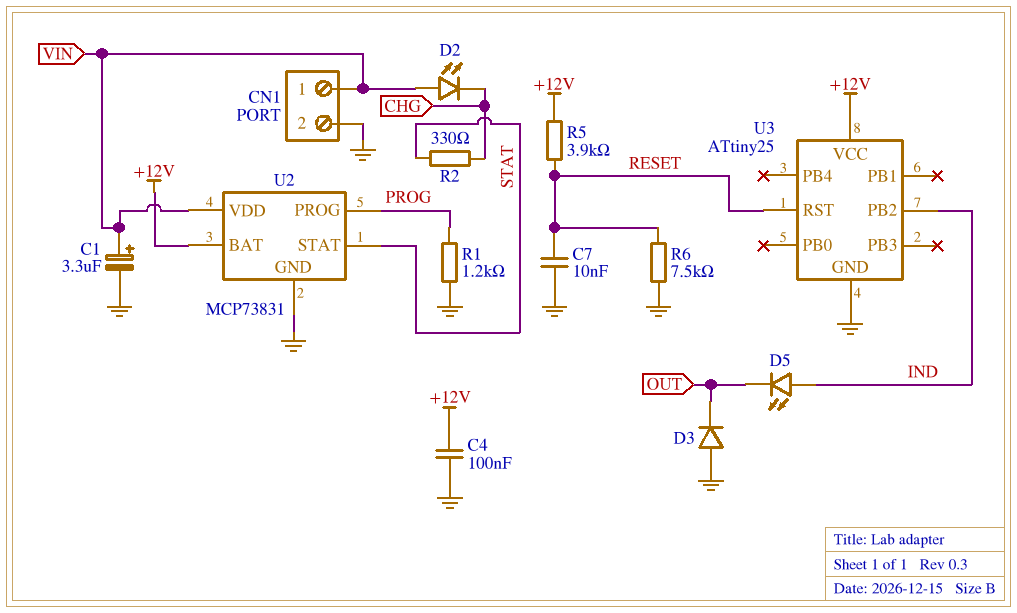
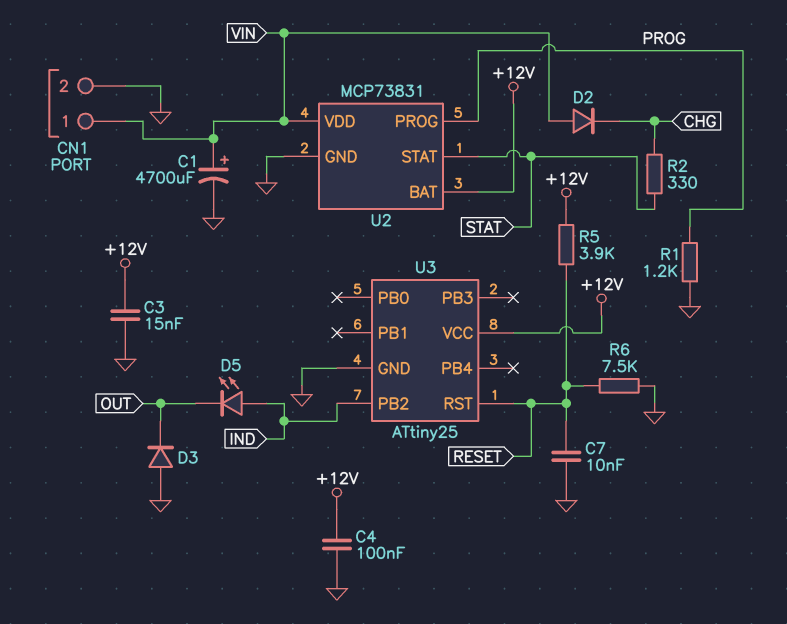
C1: 3.3uF (plus VIN, minus GND) -> 4700uF (plus VIN, minus GND)
C3: none -> 15nF (+12V, GND)
D2: LED (A VIN, K CHG) -> diode (A VIN, K CHG)

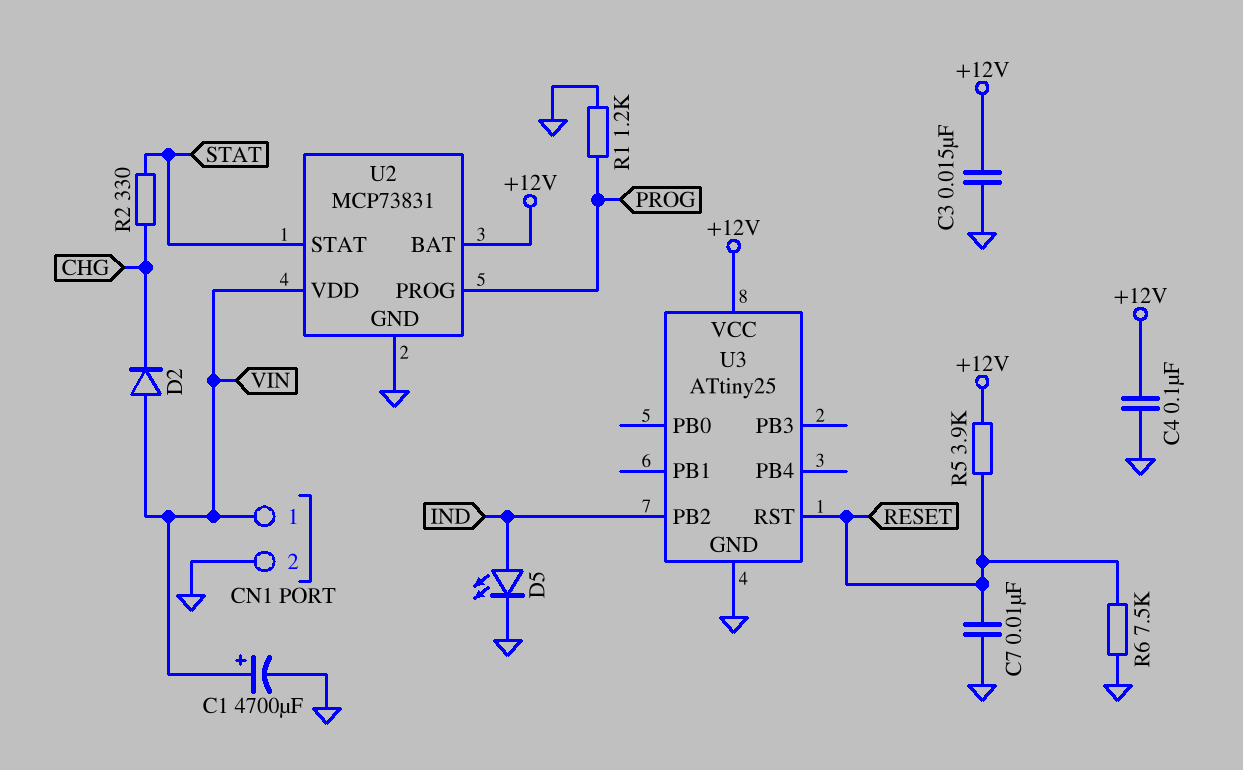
D3: diode (A GND, K OUT) -> none
D5: LED (A IND, K OUT) -> LED (A IND, K GND)

